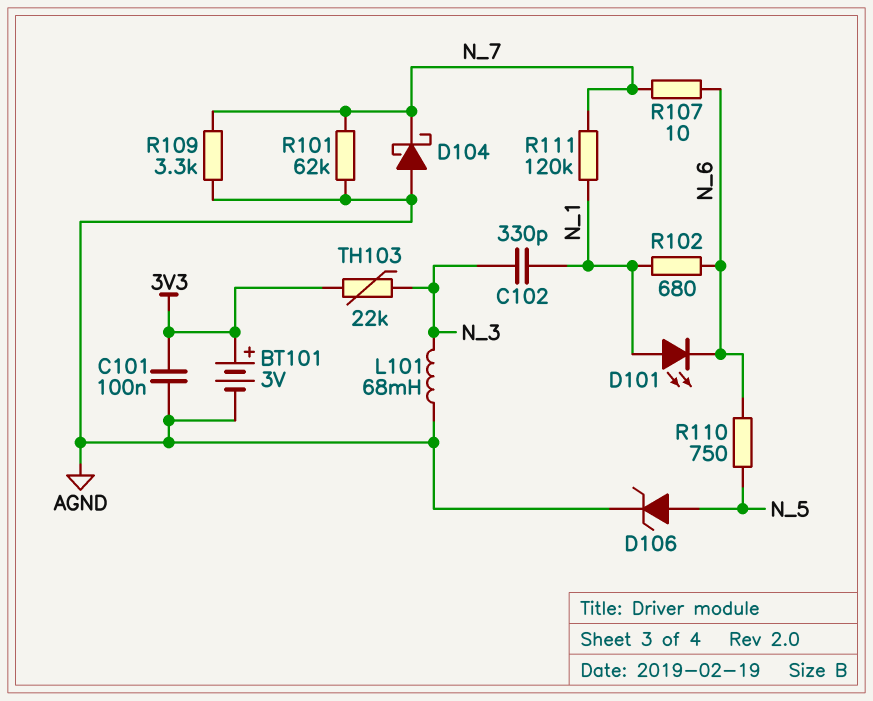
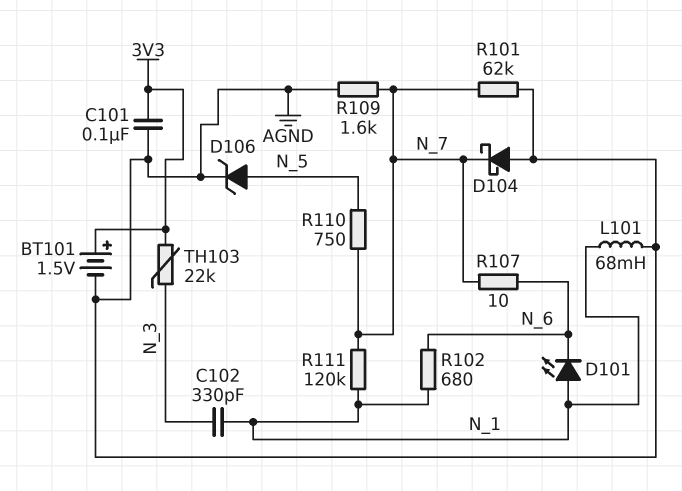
BT101: 3V (plus 3V3, minus AGND) -> 1.5V (plus 3V3, minus AGND)
L101: 68mH (AGND, N_3) -> 68mH (AGND, N_1)
R109: 3.3k (AGND, N_7) -> 1.6k (AGND, N_7)
R110: 750 (N_5, N_6) -> 750 (N_5, N_7)

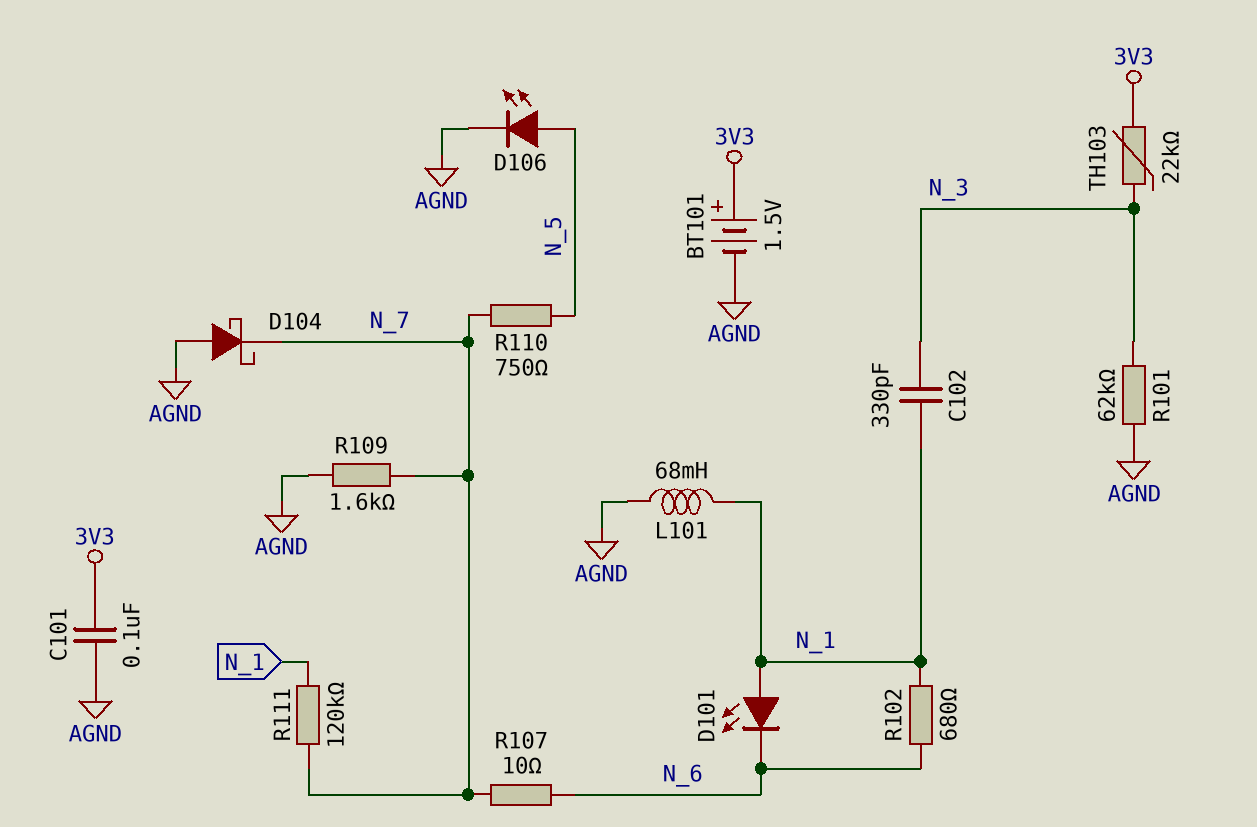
D106: zener (A N_5, K AGND) -> LED (A N_5, K AGND)
R101: 62k (AGND, N_7) -> 62k (AGND, N_3)

